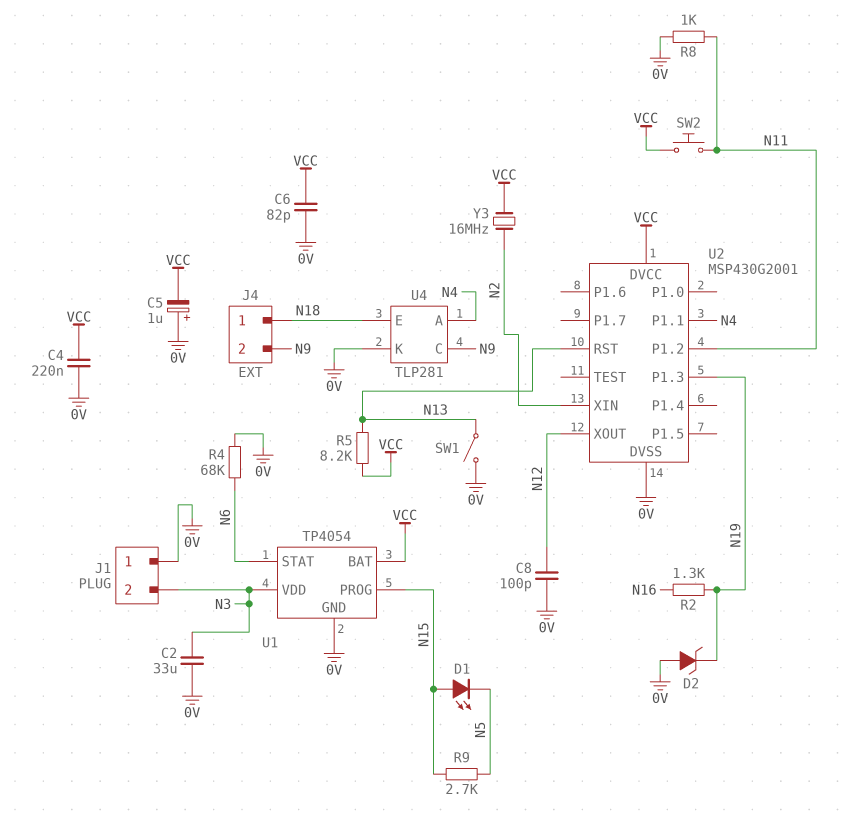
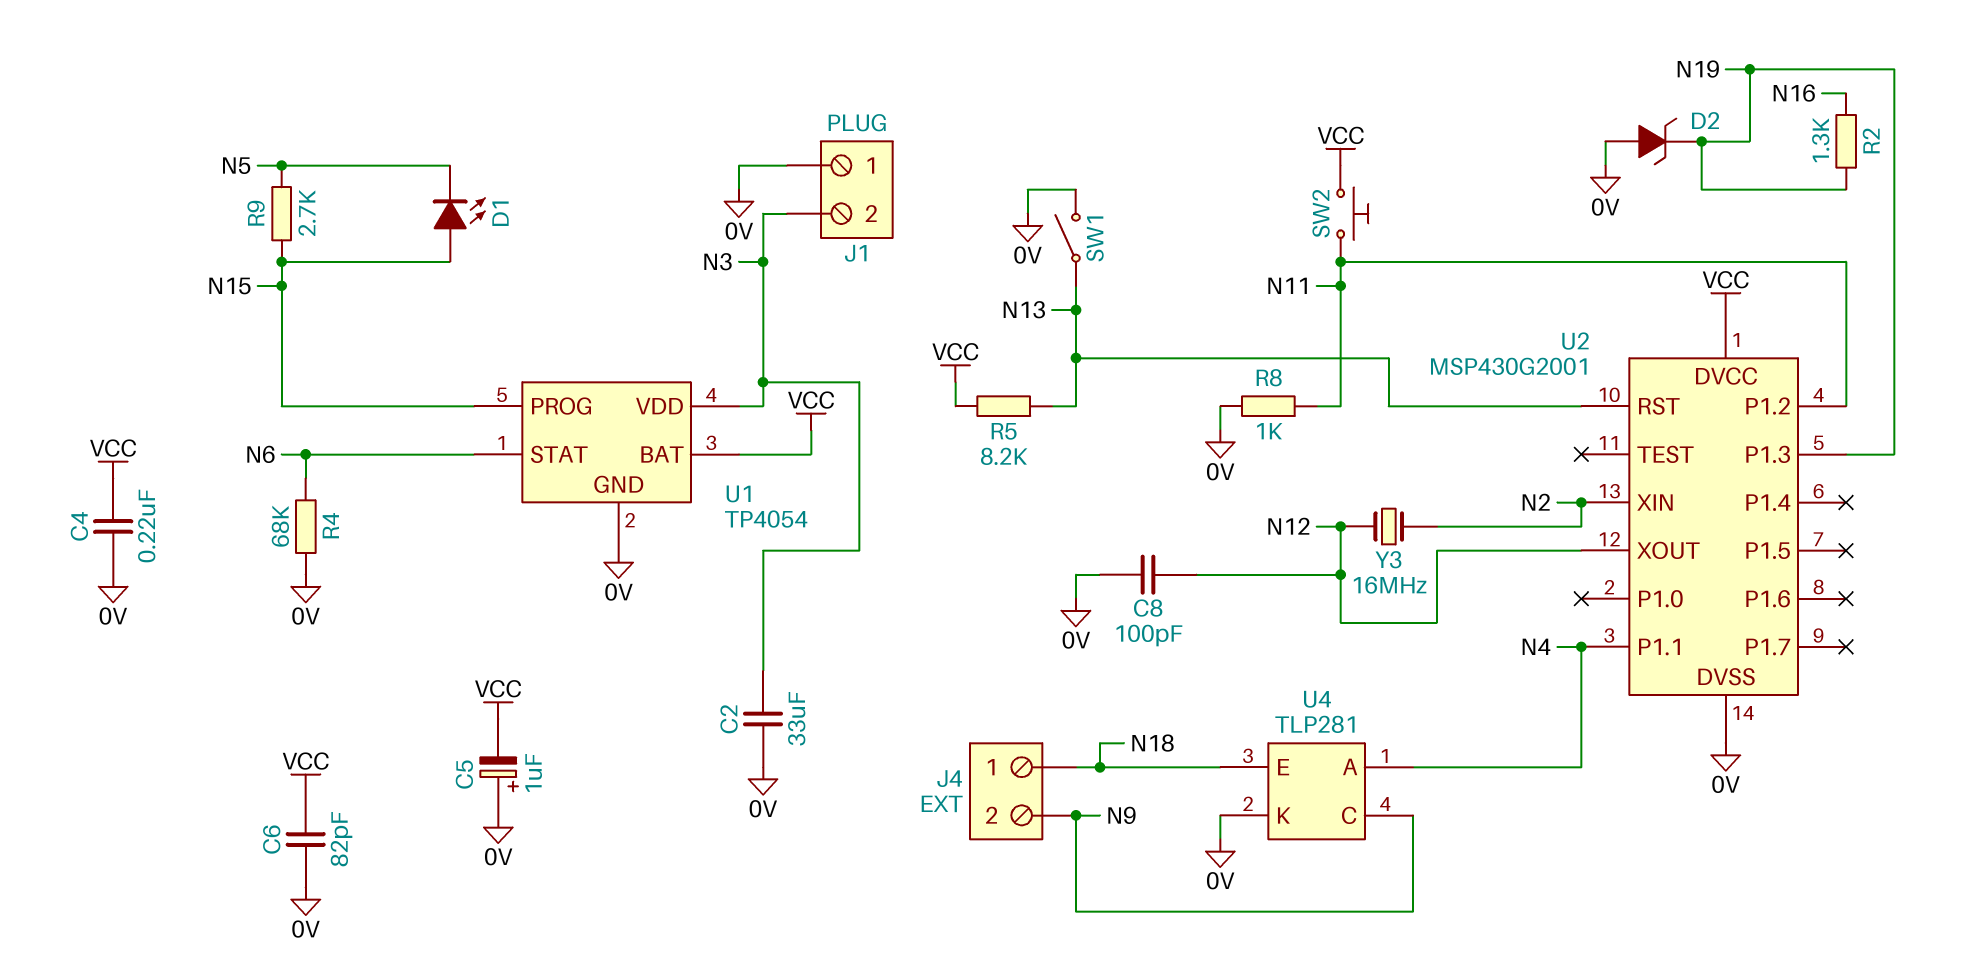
Y3: 16MHz (N2, VCC) -> 16MHz (N2, N12)

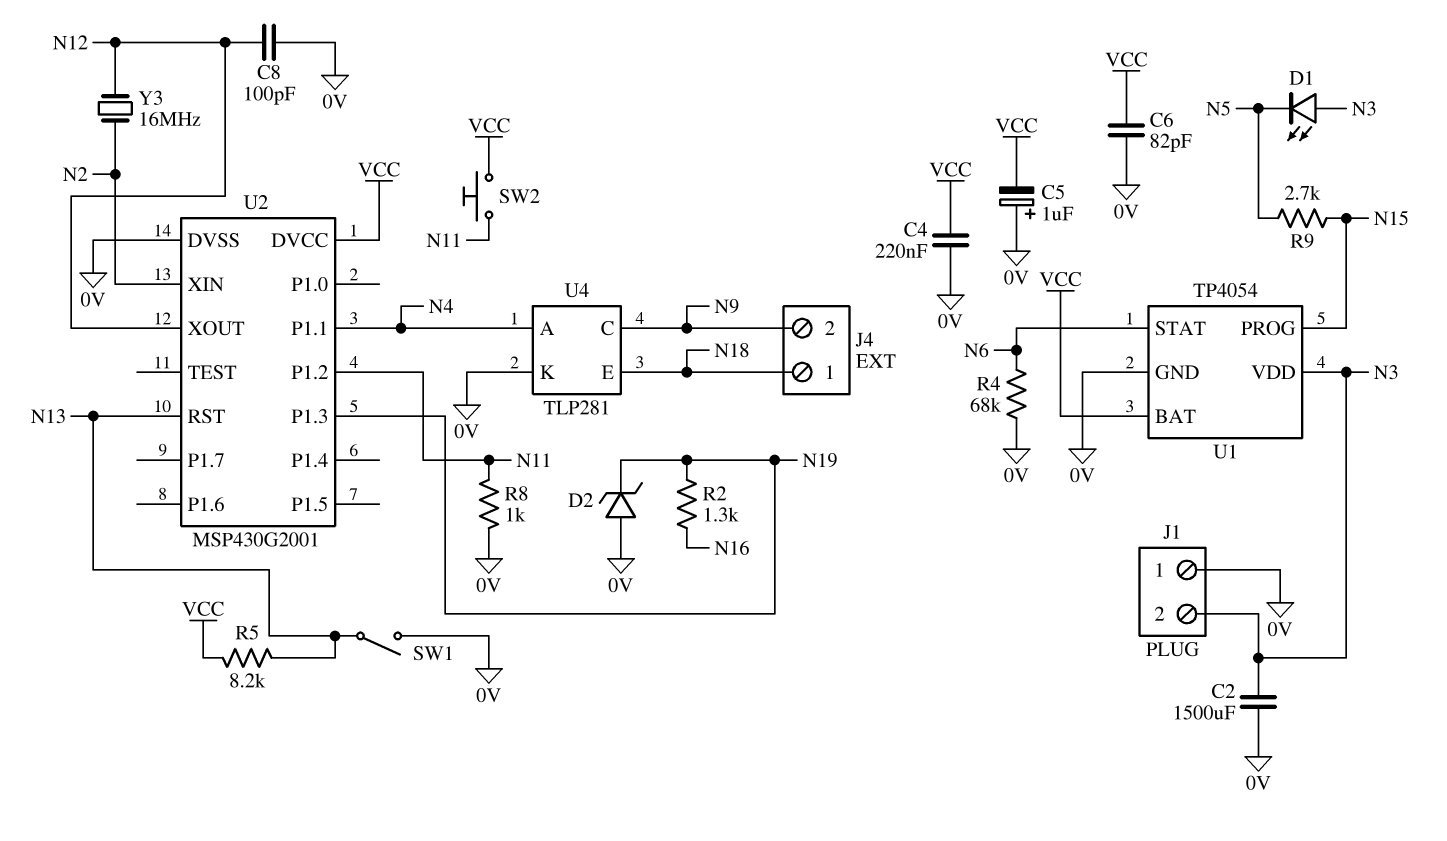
C2: 33uF (0V, N3) -> 1500uF (0V, N3)
D1: LED (A N15, K N5) -> LED (A N3, K N5)

